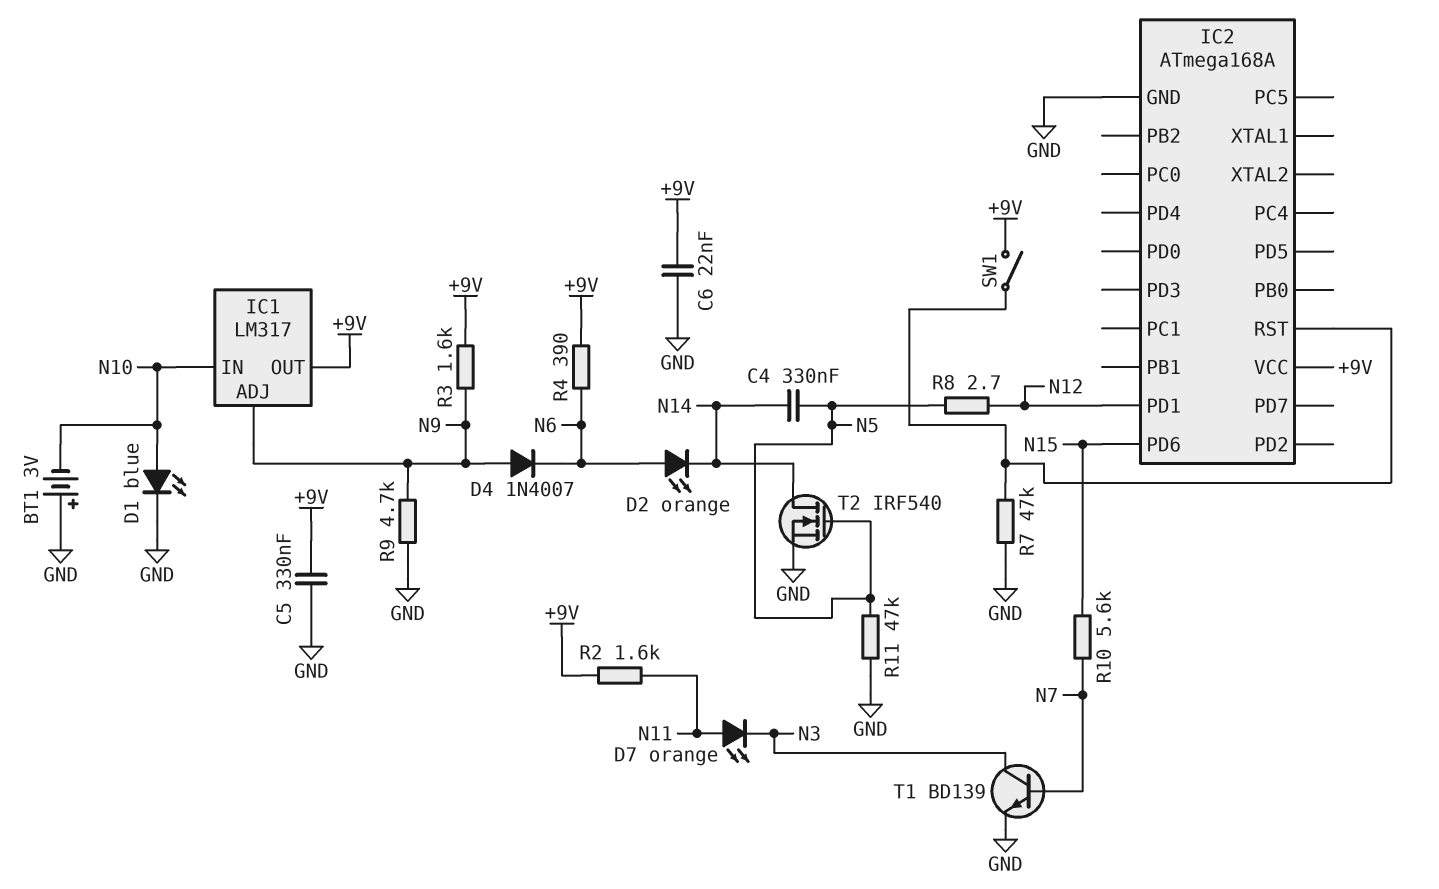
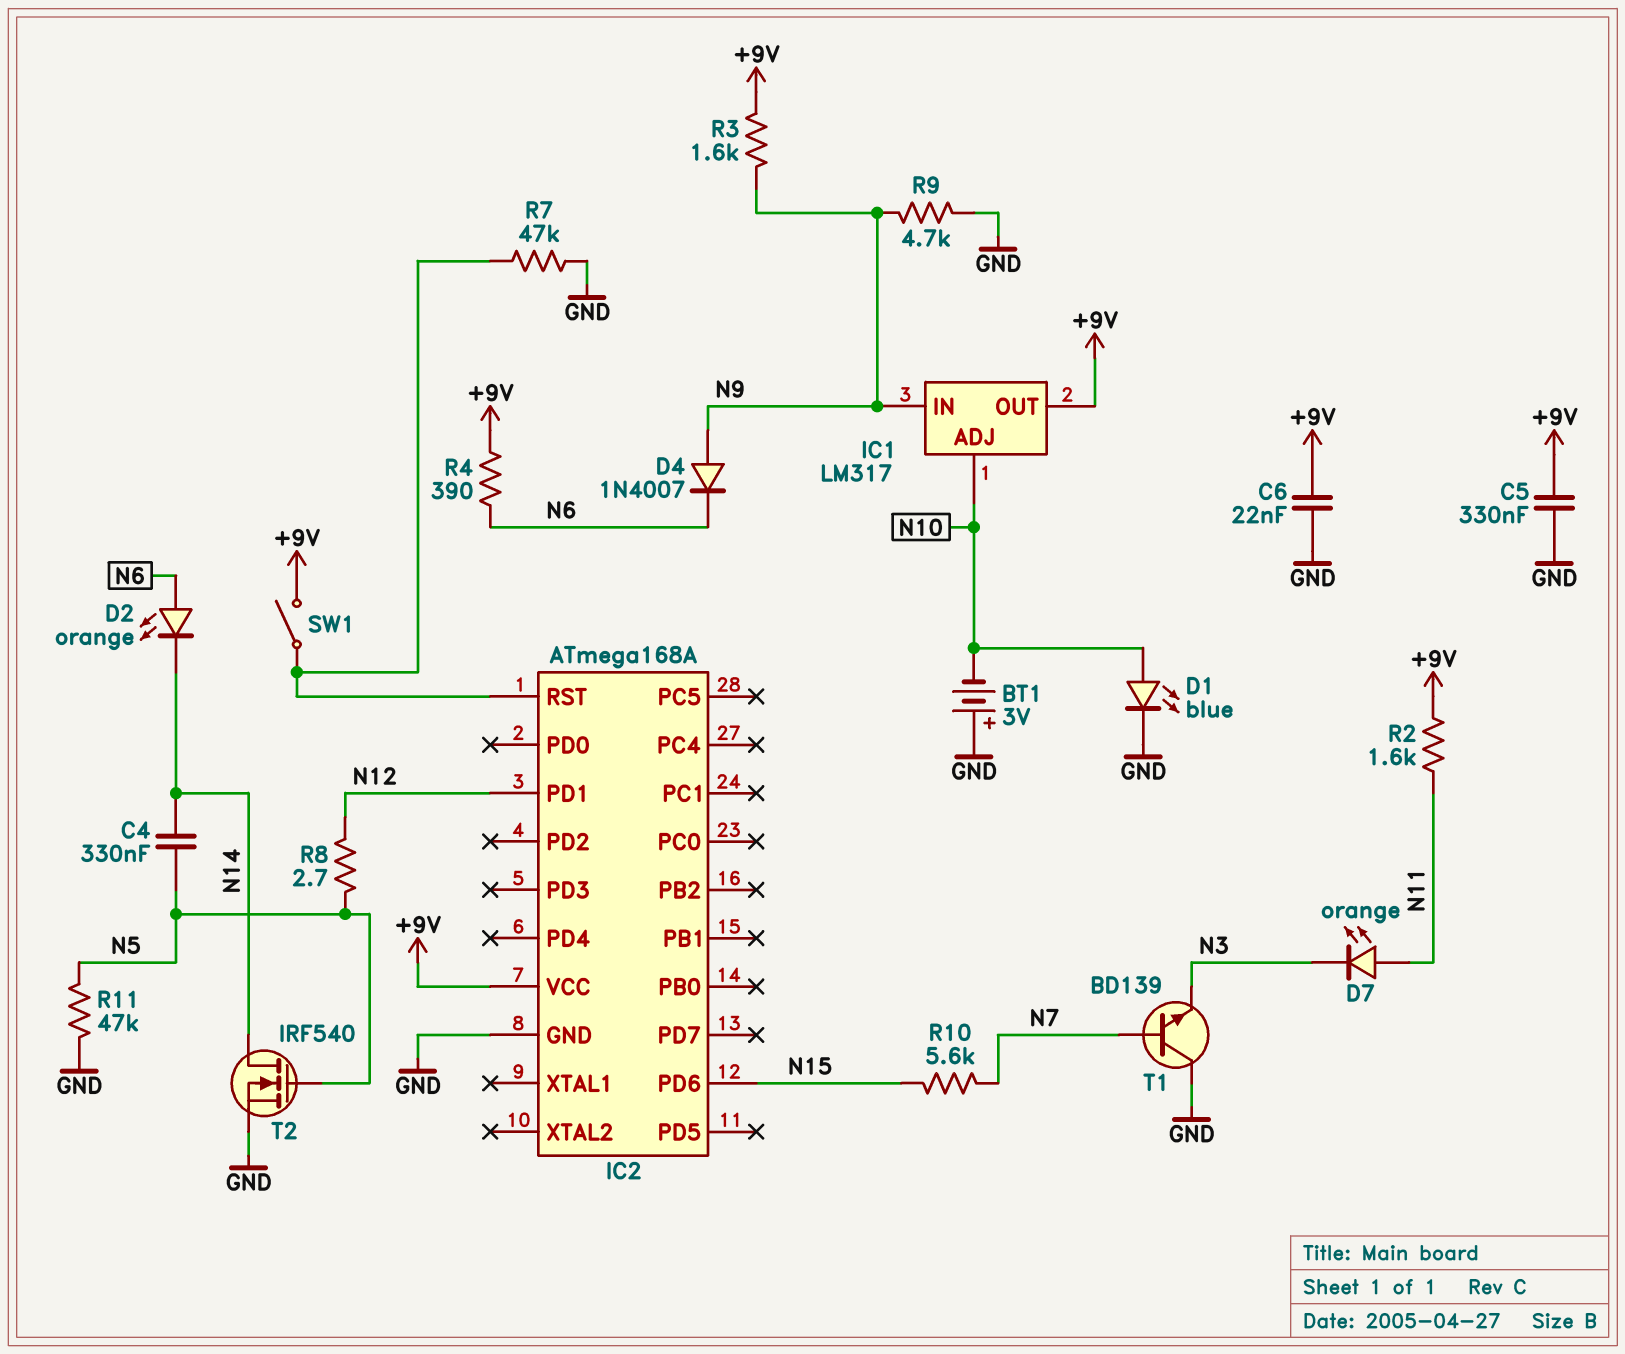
IC1 pin ADJ: N9 -> N10
IC1 pin IN: N10 -> N9
T1: NPN BD139 (B N7, C N3, E GND) -> NPN BD139 (B N7, C GND, E N3)

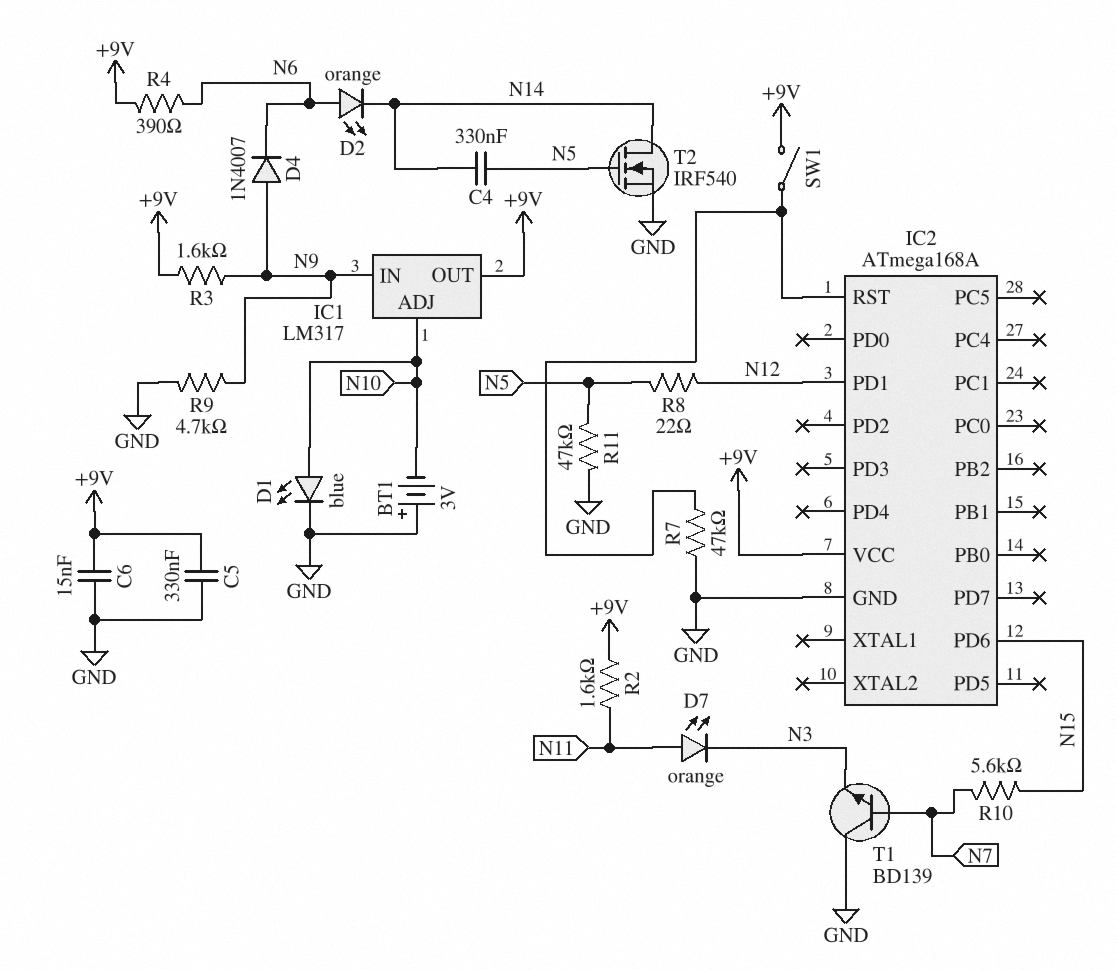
C6: 22nF (+9V, GND) -> 15nF (+9V, GND)
R8: 2.7 (N5, N12) -> 22 (N5, N12)

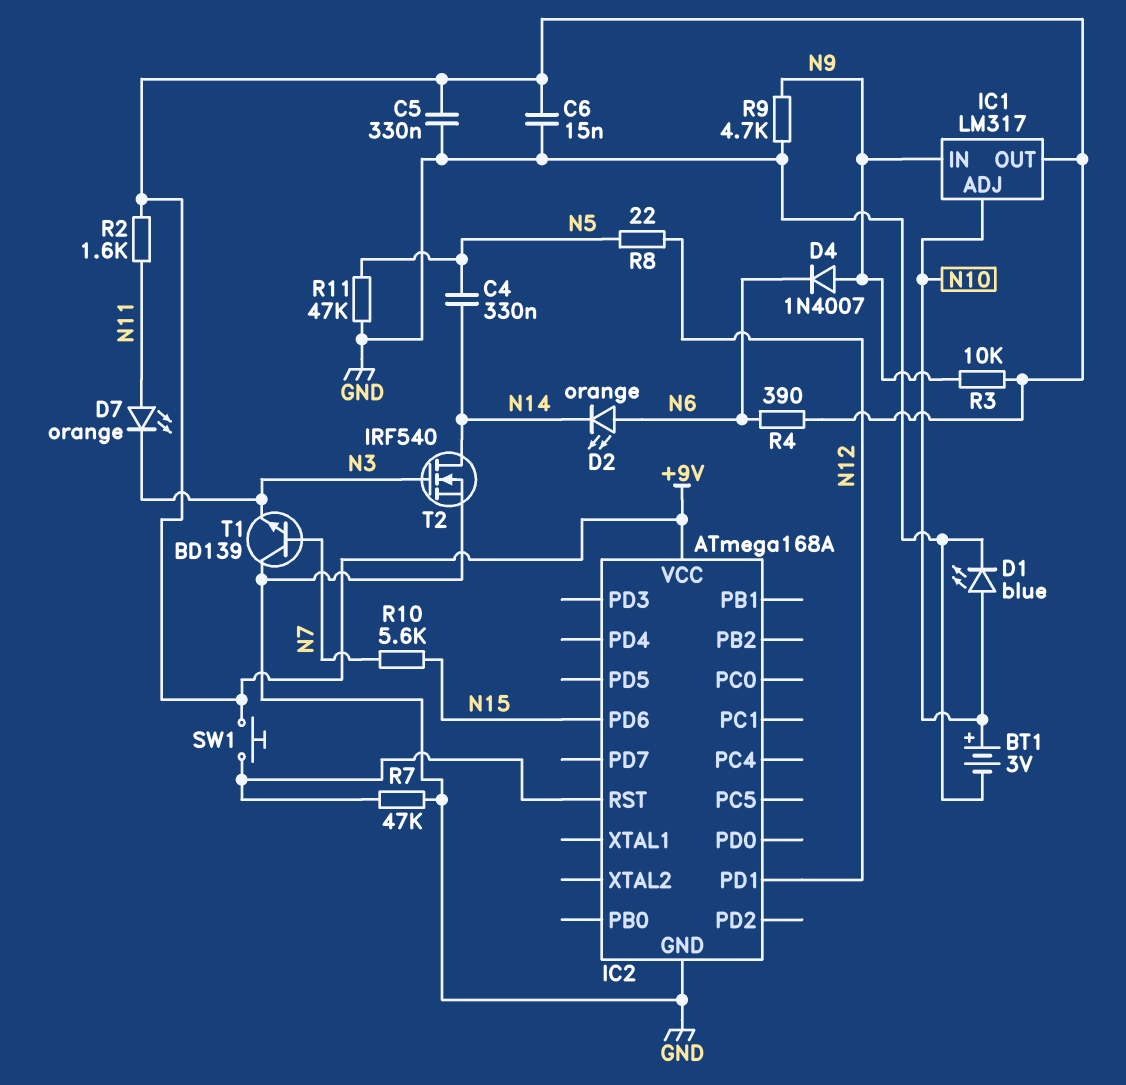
BT1: 3V (plus GND, minus N10) -> 3V (plus N10, minus GND)
R3: 1.6k (+9V, N9) -> 10k (+9V, N9)
SW1: switch (+9V, IC2/RST) -> button (+9V, IC2/RST)
T2: NMOS IRF540 (G N5, D N14, S GND) -> NMOS IRF540 (G N3, D N14, S GND)

